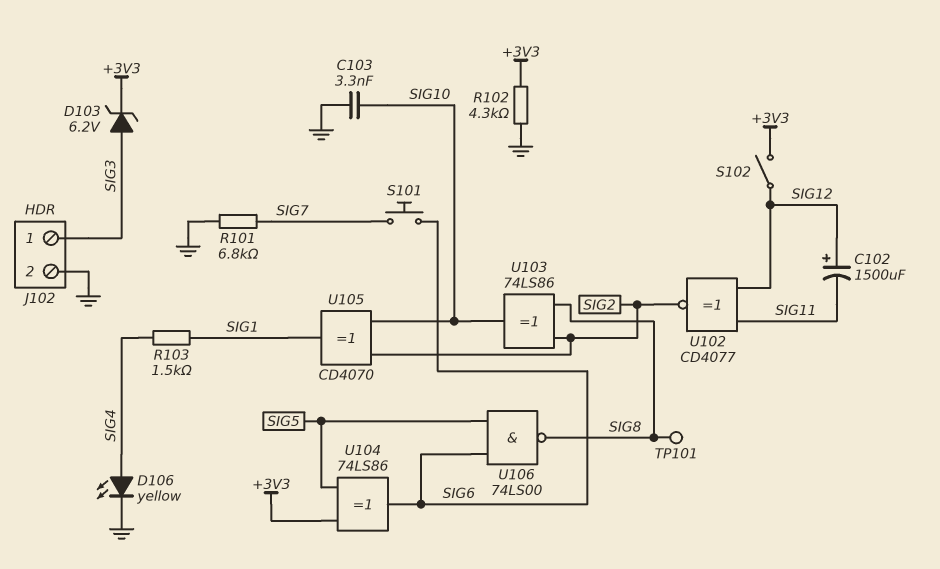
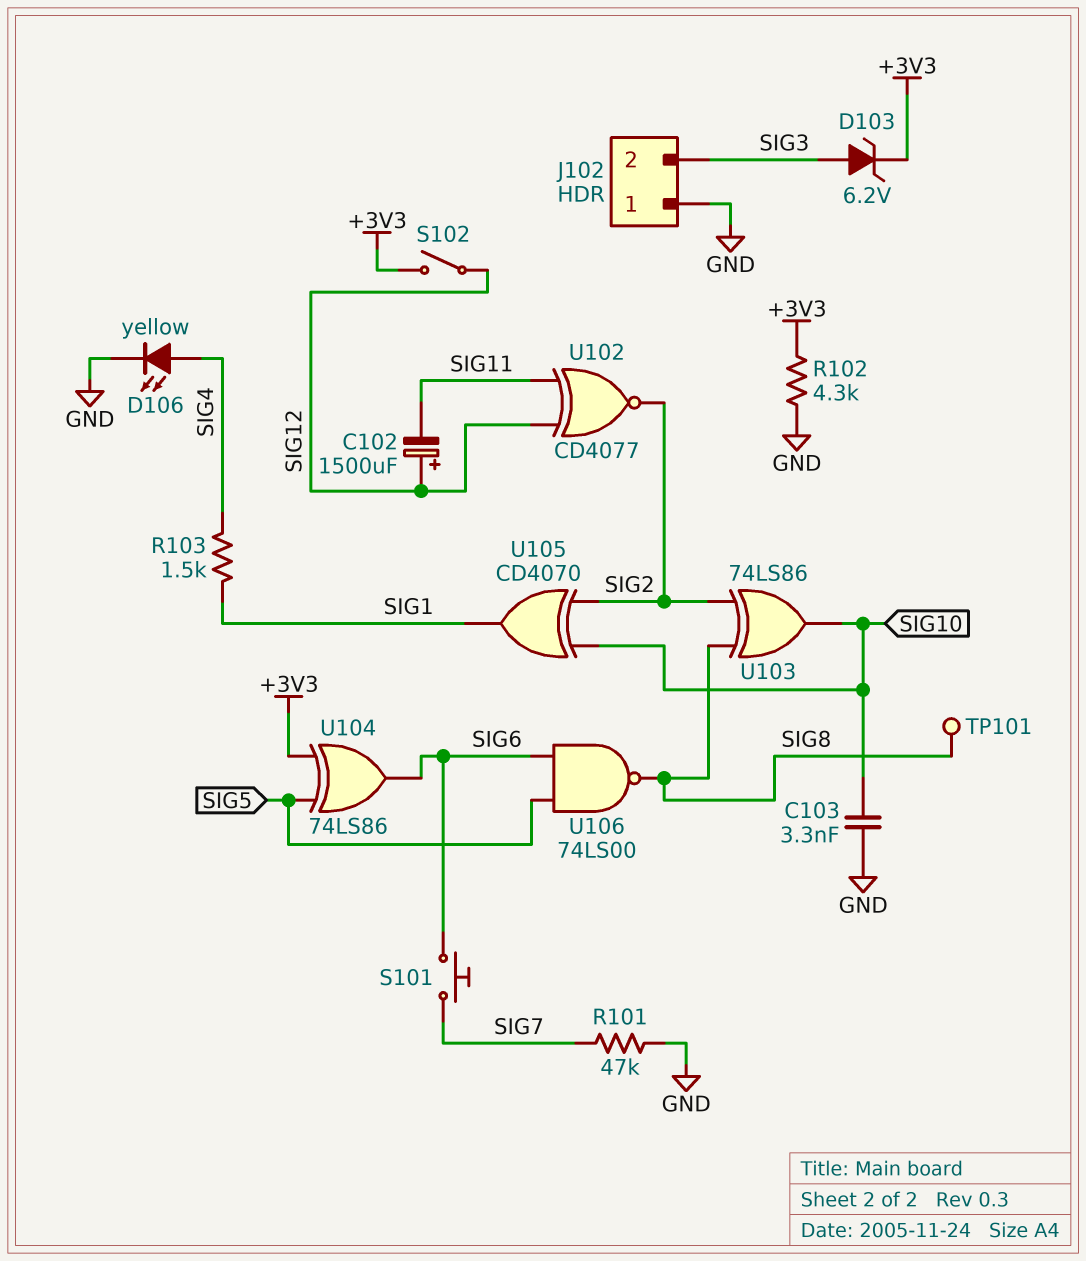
J102 pin 1: SIG3 -> GND
J102 pin 2: GND -> SIG3
R101: 6.8k (GND, SIG7) -> 47k (GND, SIG7)

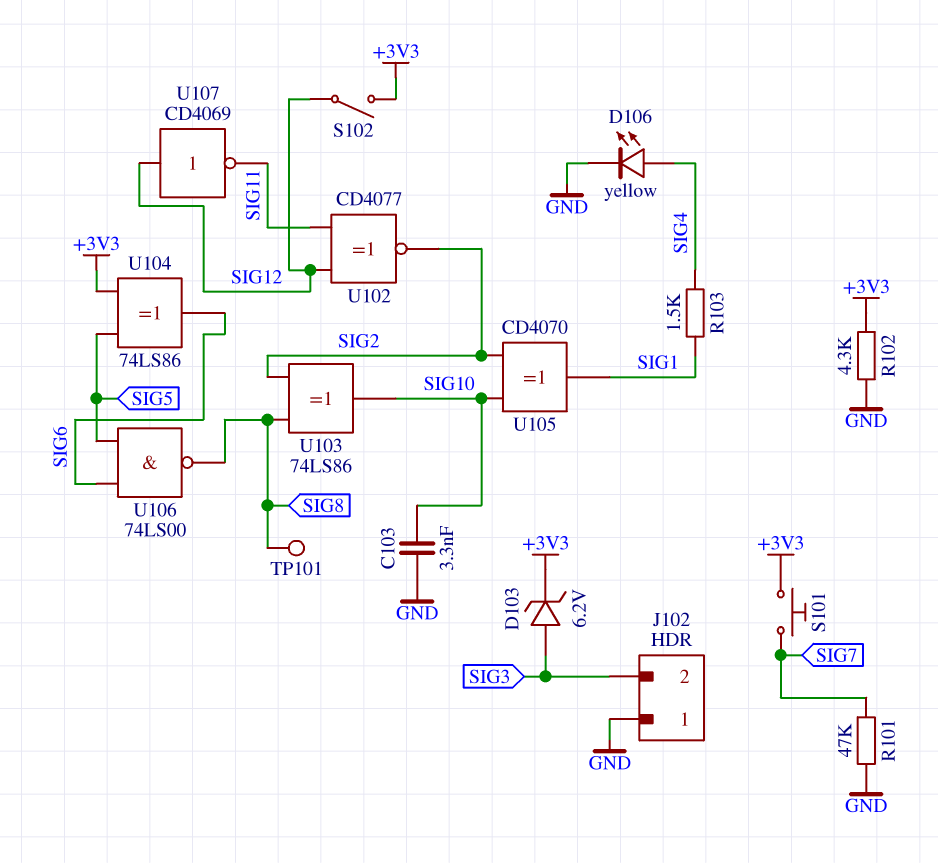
C102: 1500uF (plus SIG12, minus SIG11) -> none
S101: button (SIG6, SIG7) -> button (+3V3, SIG7)
U107: none -> NOT CD4069 (in SIG12, out SIG11)

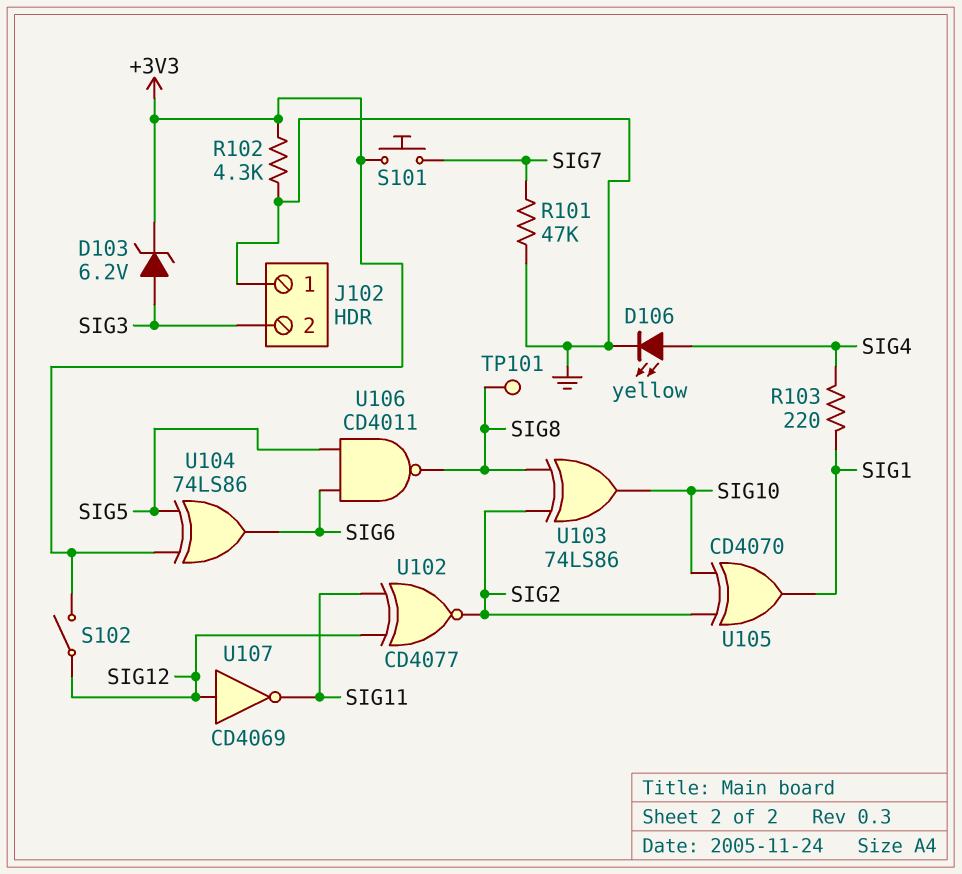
C103: 3.3nF (GND, SIG10) -> none
R103: 1.5k (SIG1, SIG4) -> 220 (SIG1, SIG4)
U106: NAND 74LS00 (in SIG5, in SIG6, out SIG8) -> NAND CD4011 (in SIG5, in SIG6, out SIG8)

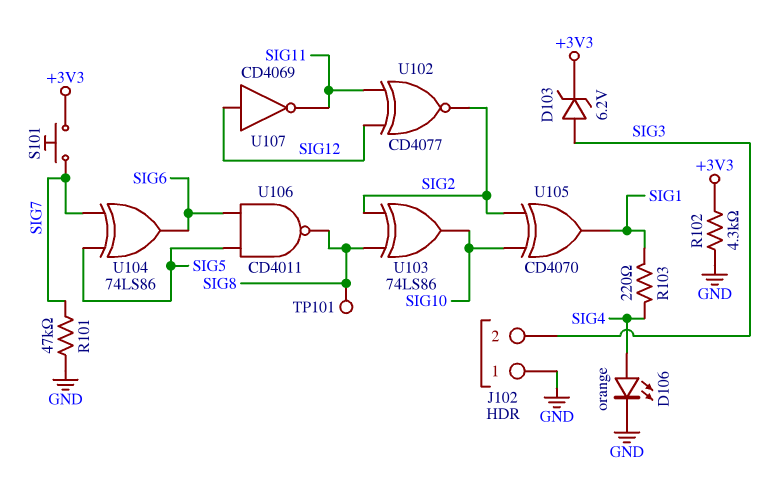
D106: LED yellow (A SIG4, K GND) -> LED orange (A SIG4, K GND)
S102: switch (+3V3, SIG12) -> none
U104: XOR 74LS86 (in +3V3, in SIG5, out SIG6) -> XOR 74LS86 (in SIG5, in SIG7, out SIG6)

